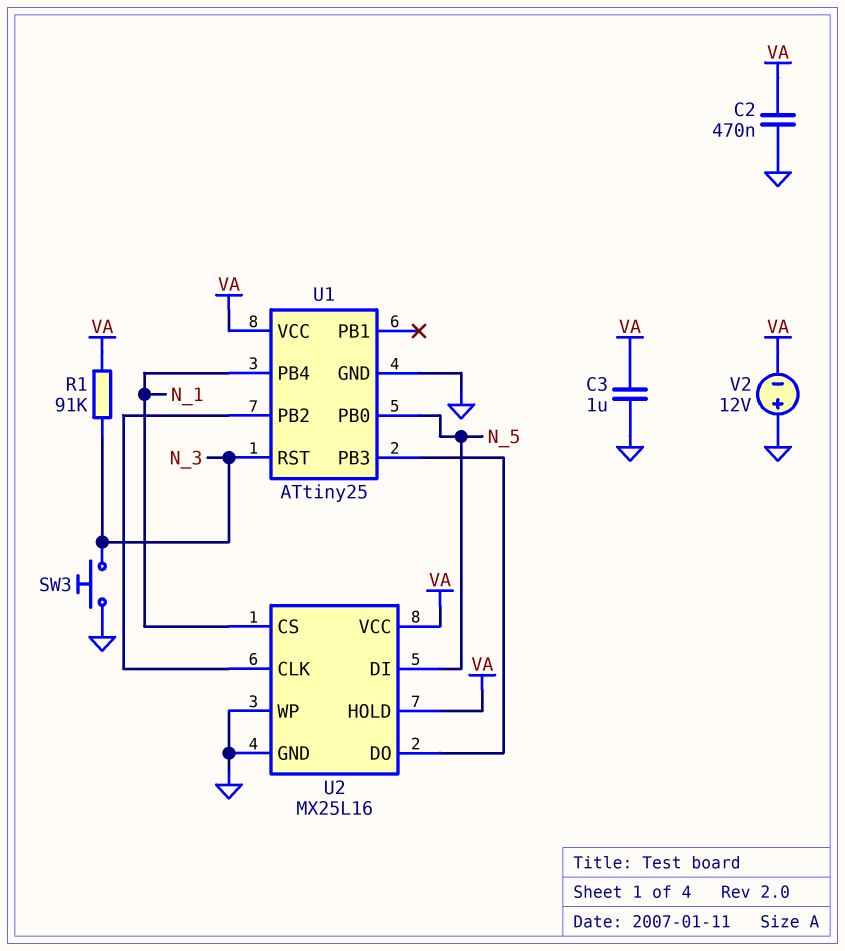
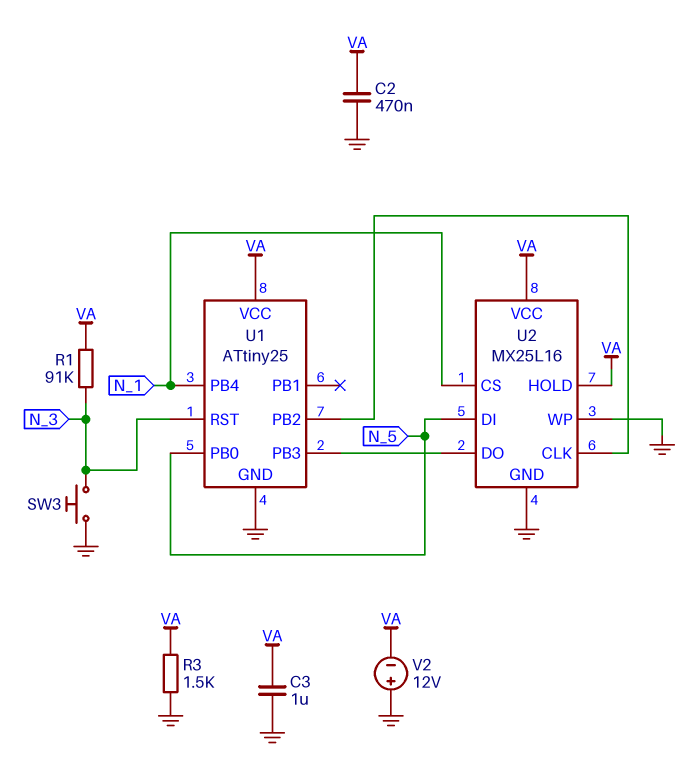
R3: none -> 1.5k (GND, VA)

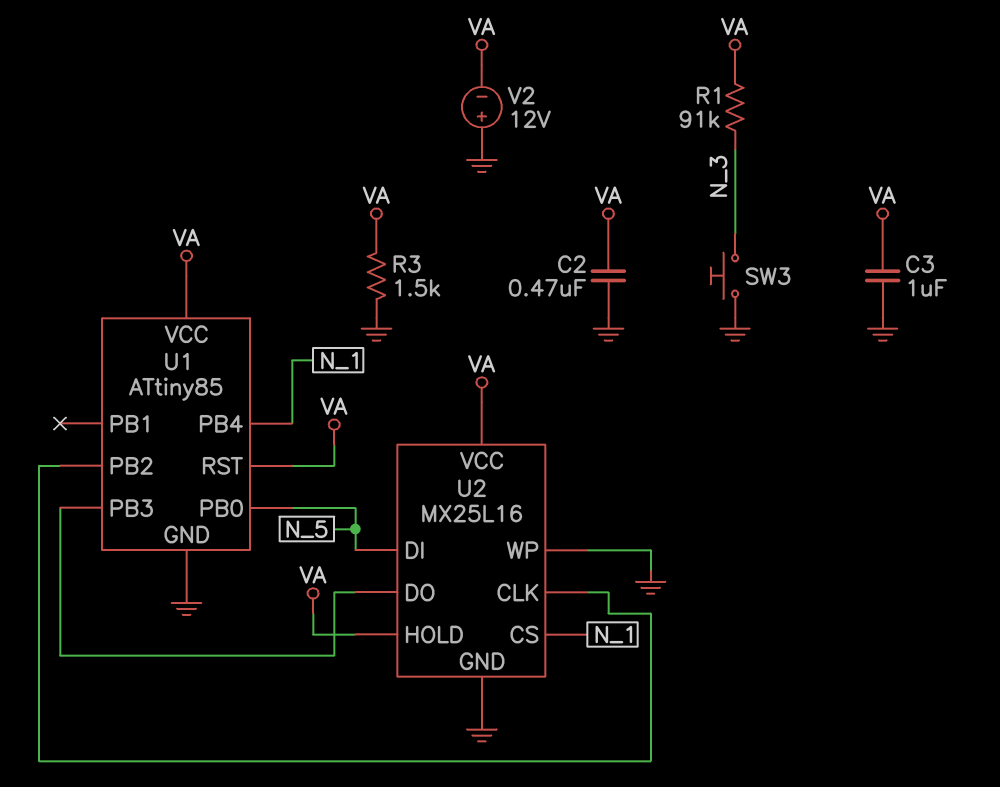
U1: ATtiny25 -> ATtiny85
U1 pin RST: N_3 -> VA

